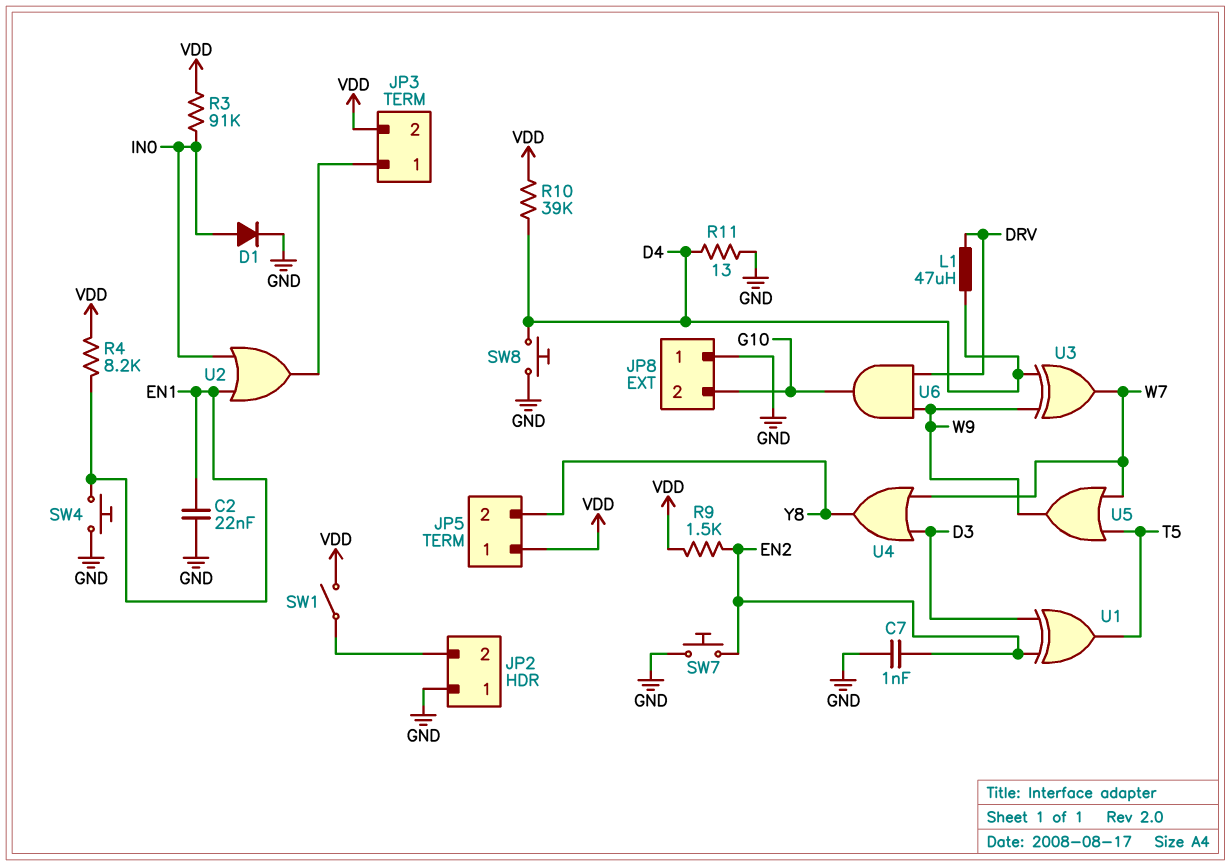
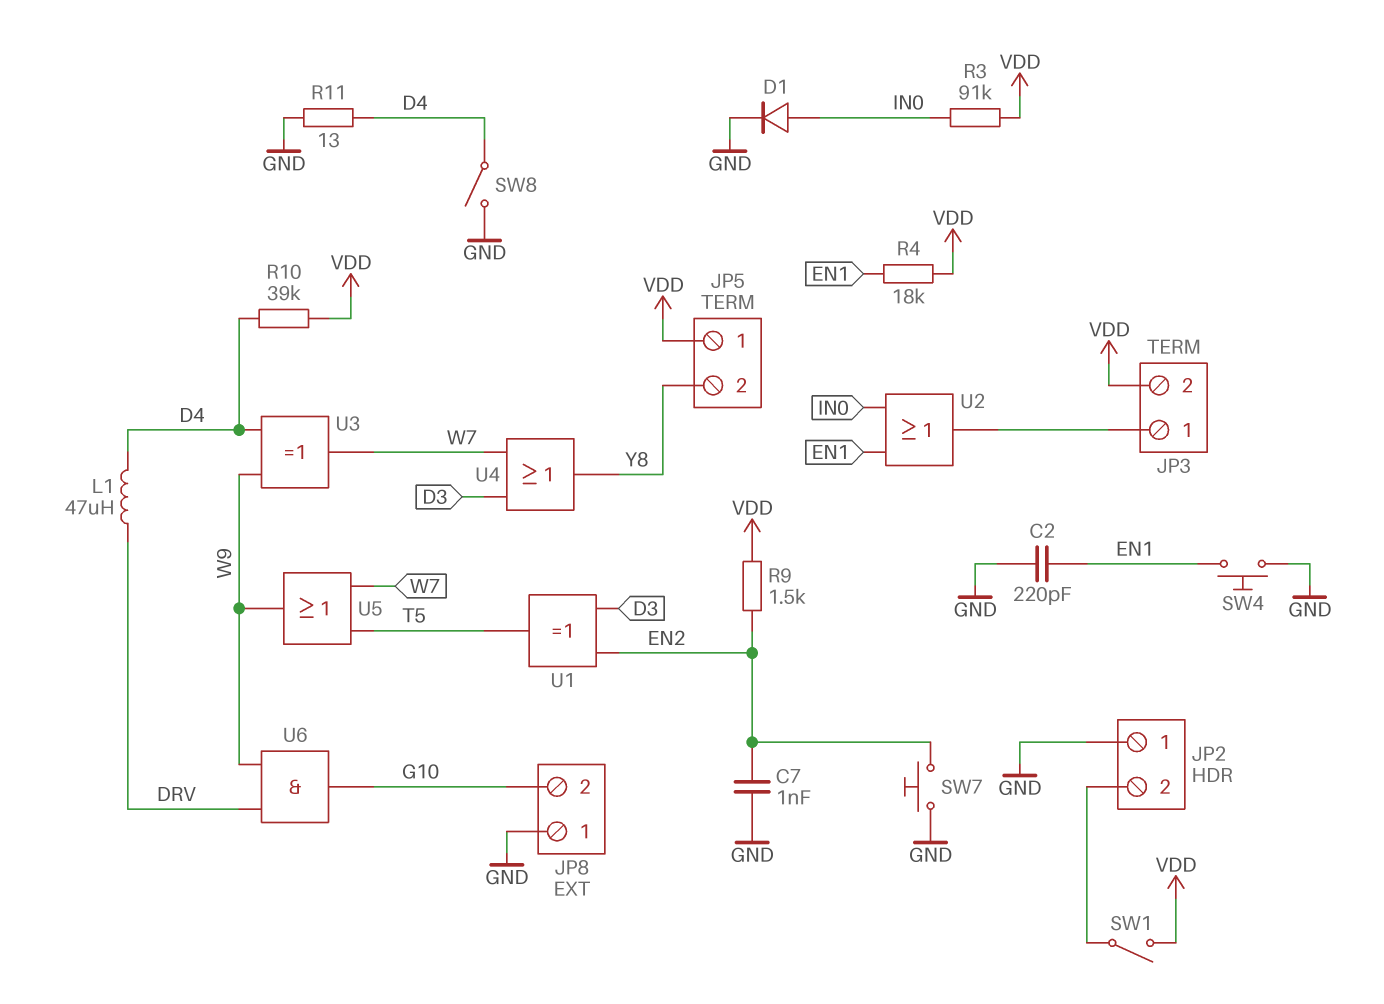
C2: 22nF (EN1, GND) -> 220pF (EN1, GND)
R4: 8.2k (EN1, VDD) -> 18k (EN1, VDD)
SW8: button (D4, GND) -> switch (D4, GND)

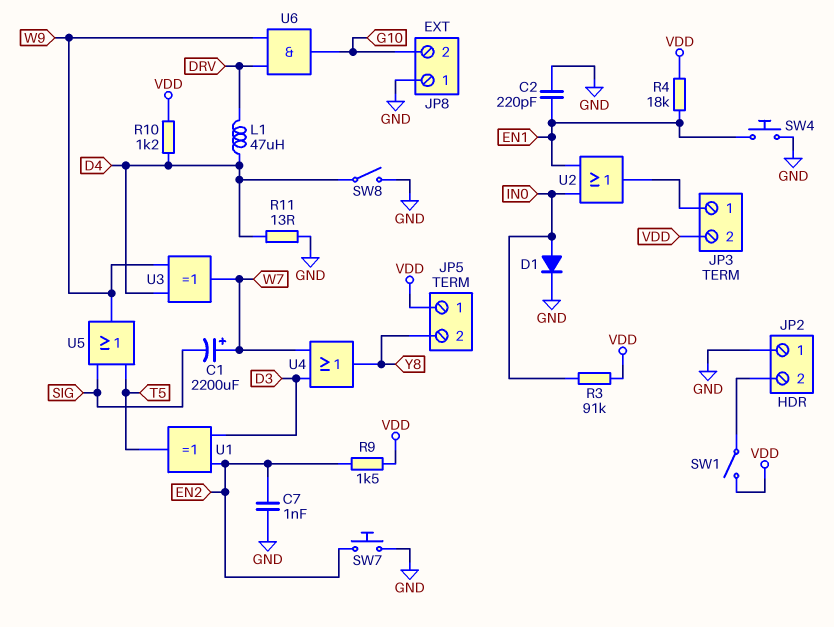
C1: none -> 2200uF (plus W7, minus SIG)
R10: 39k (D4, VDD) -> 1.2k (D4, VDD)
U5: OR (in T5, in W7, out W9) -> OR (in SIG, in T5, out W9)

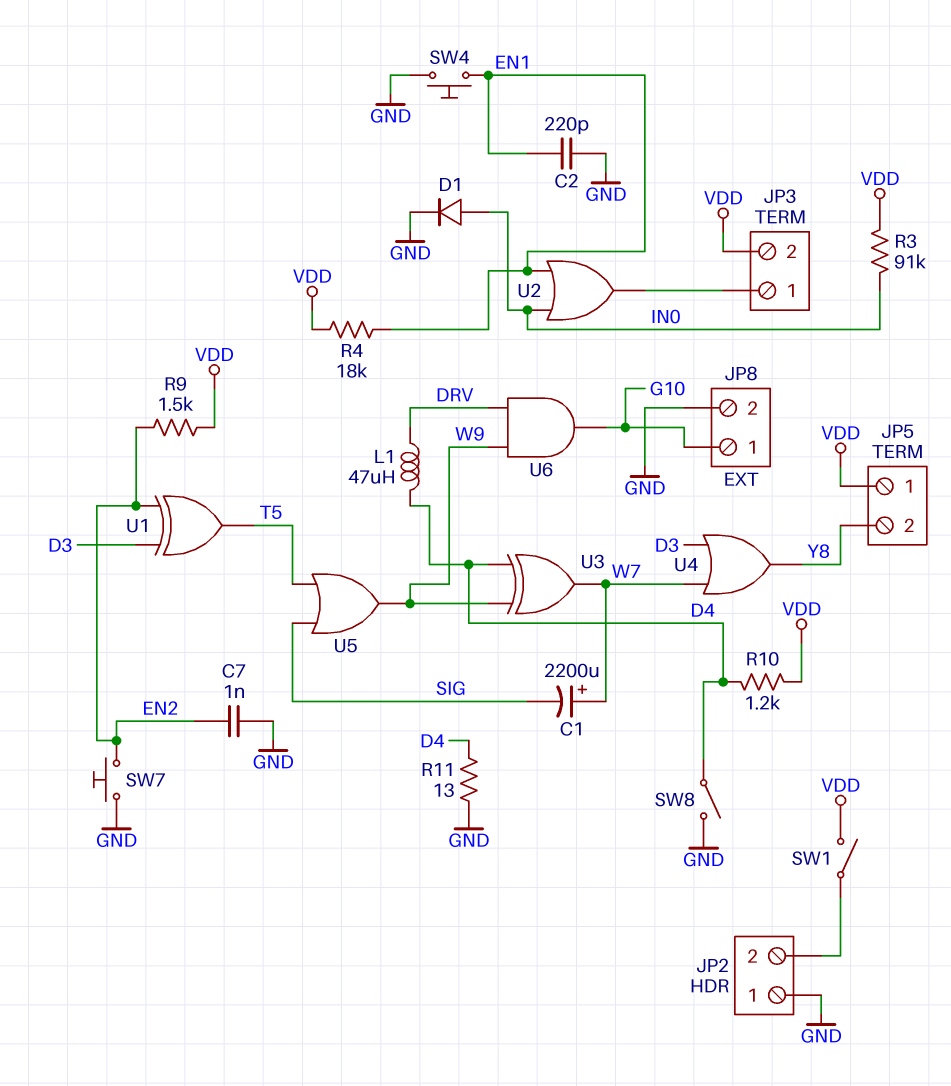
JP8 pin 1: GND -> G10
JP8 pin 2: G10 -> GND

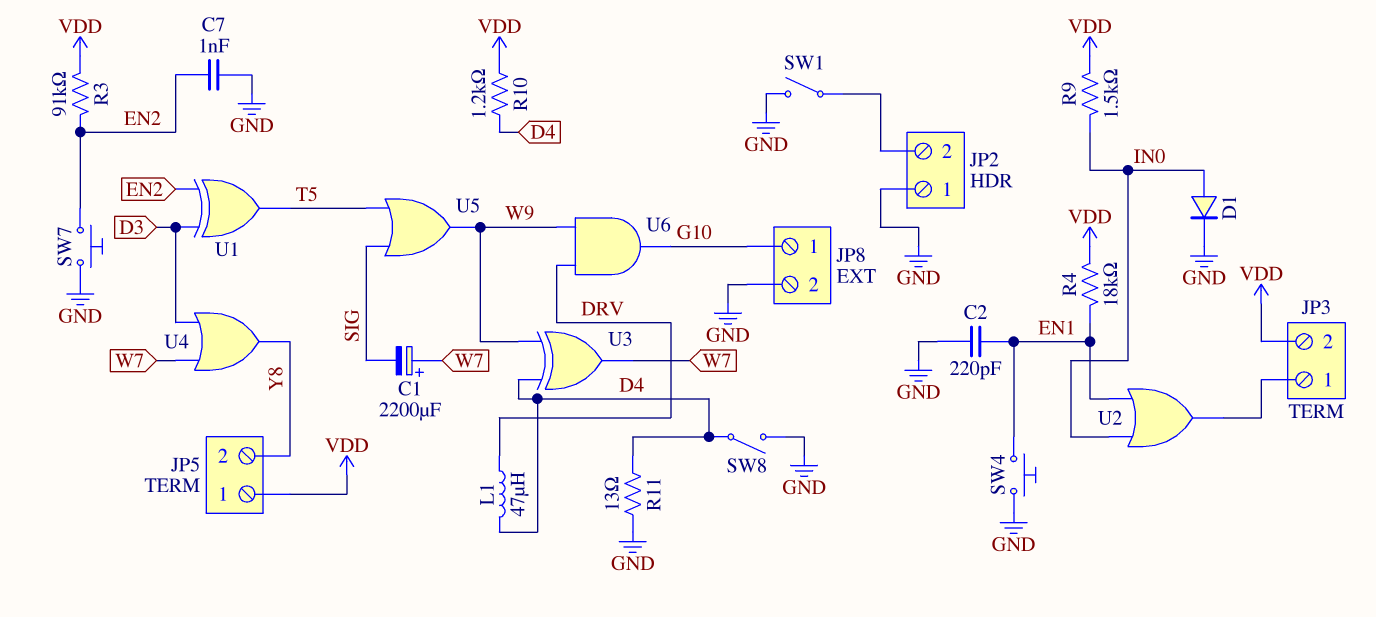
R3: 91k (IN0, VDD) -> 91k (EN2, VDD)
R9: 1.5k (EN2, VDD) -> 1.5k (IN0, VDD)
SW1: switch (JP2/2, VDD) -> switch (GND, JP2/2)

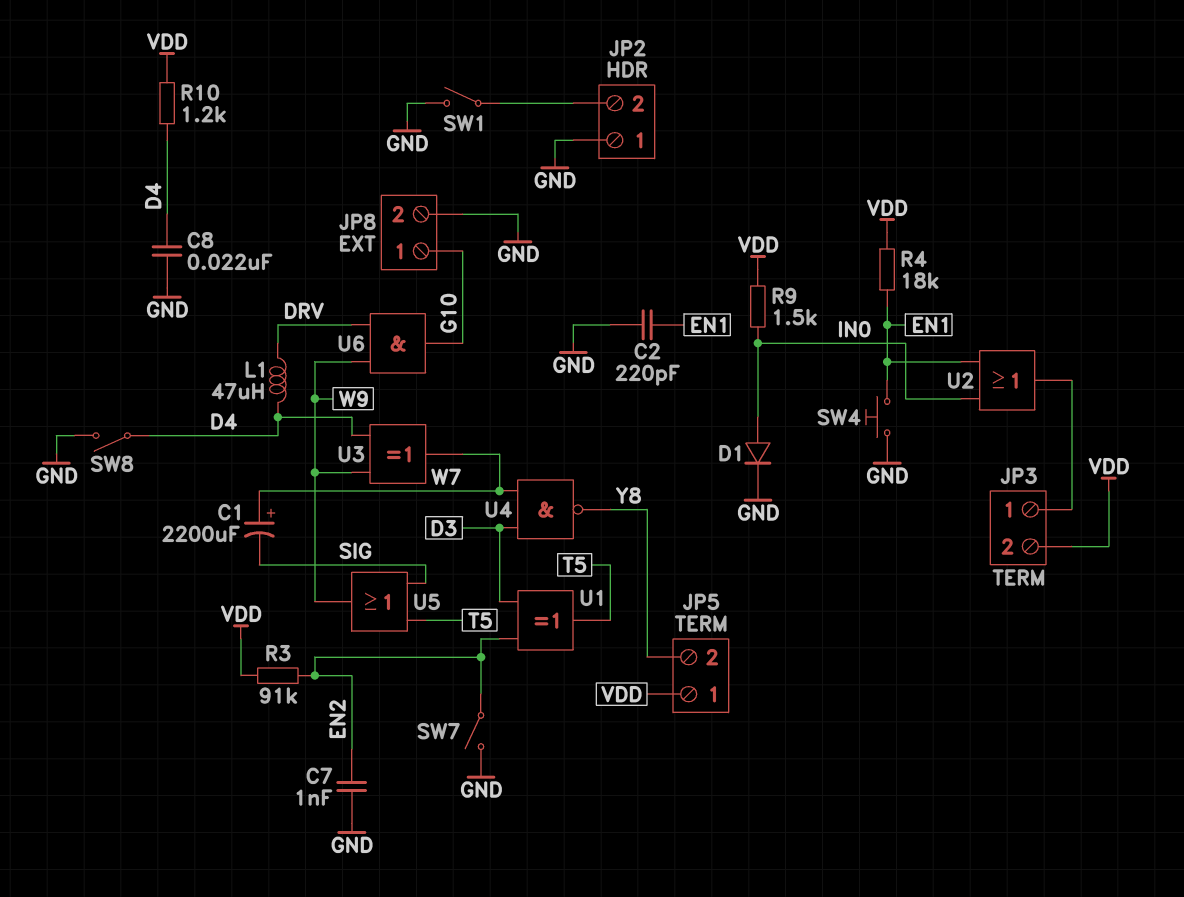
C8: none -> 22nF (D4, GND)
R11: 13 (D4, GND) -> none
SW7: button (EN2, GND) -> switch (EN2, GND)
U4: OR (in D3, in W7, out Y8) -> NAND (in D3, in W7, out Y8)

